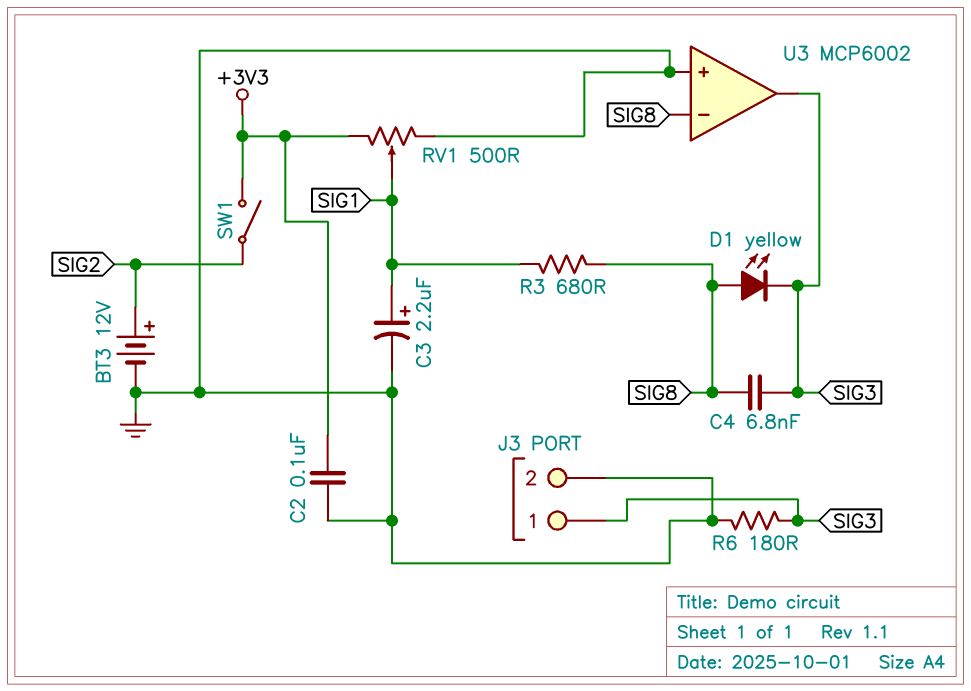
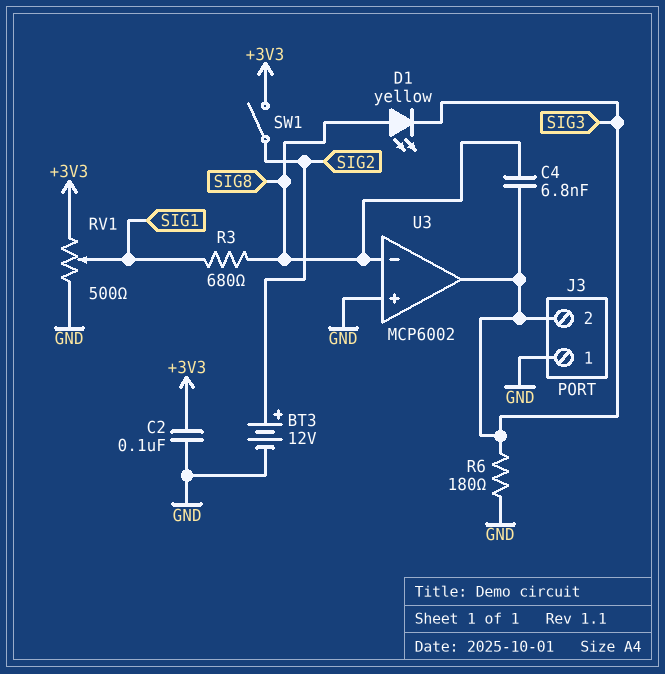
C3: 2.2uF (plus SIG1, minus GND) -> none
J3 pin 1: SIG3 -> GND
J3 pin 2: GND -> SIG3

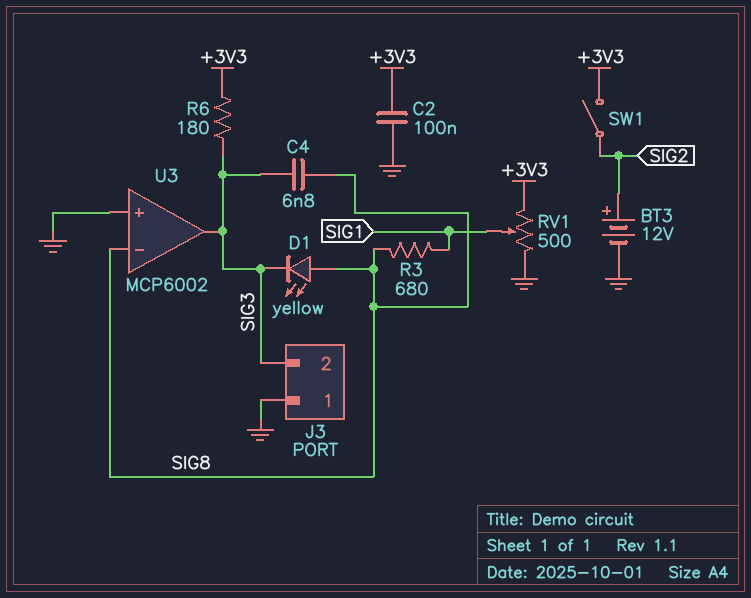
R6: 180 (GND, SIG3) -> 180 (+3V3, SIG3)

